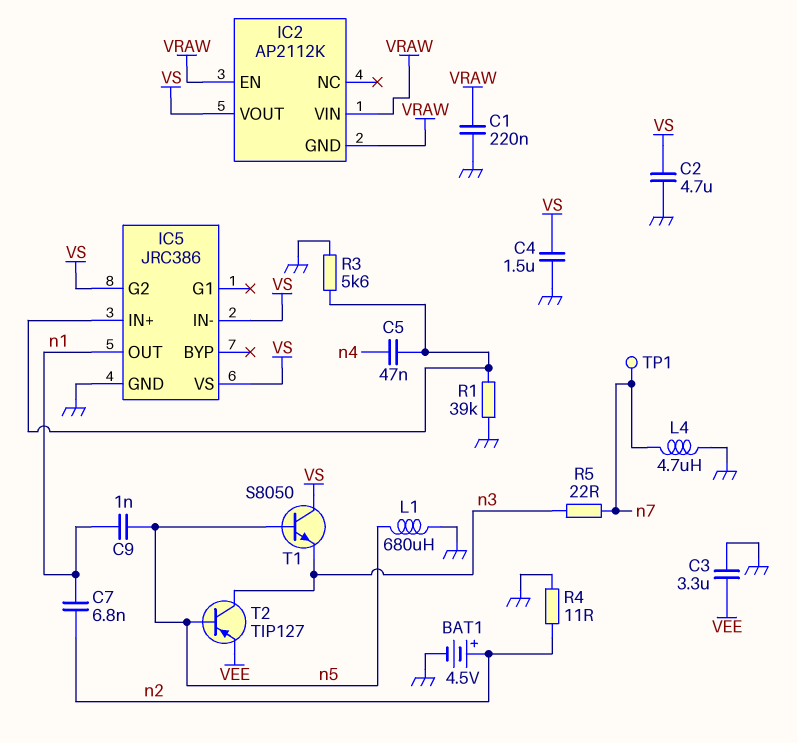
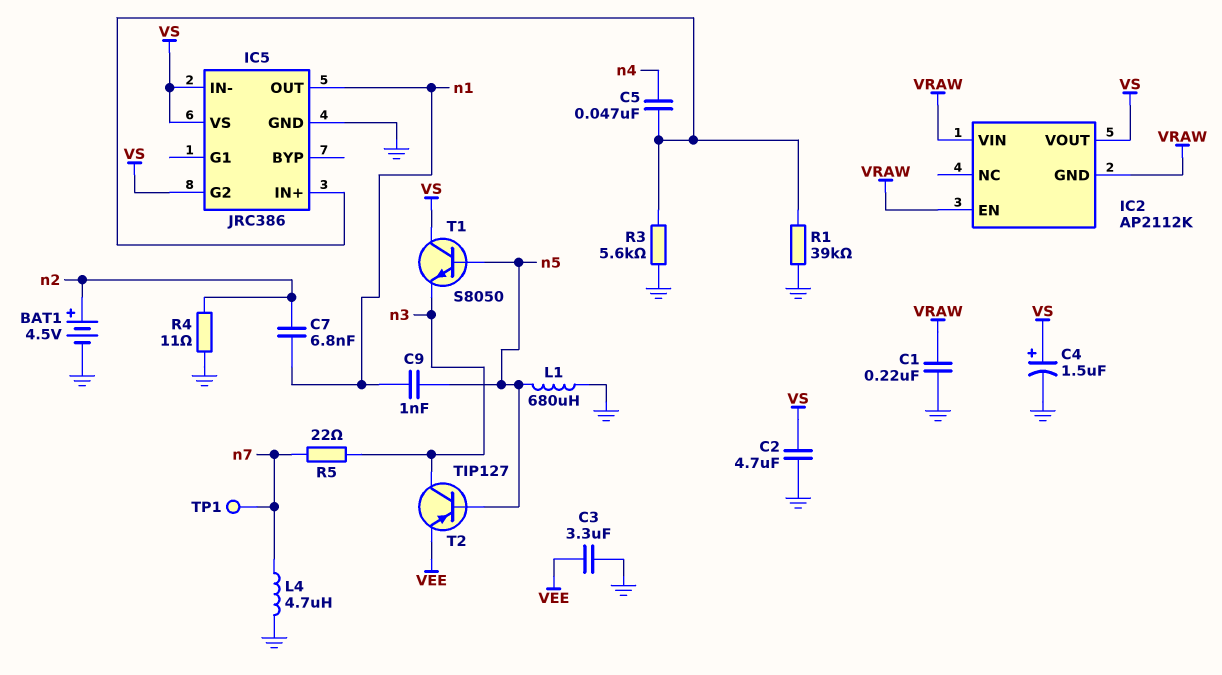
C4: 1.5uF (GND, VS) -> 1.5uF (plus VS, minus GND)

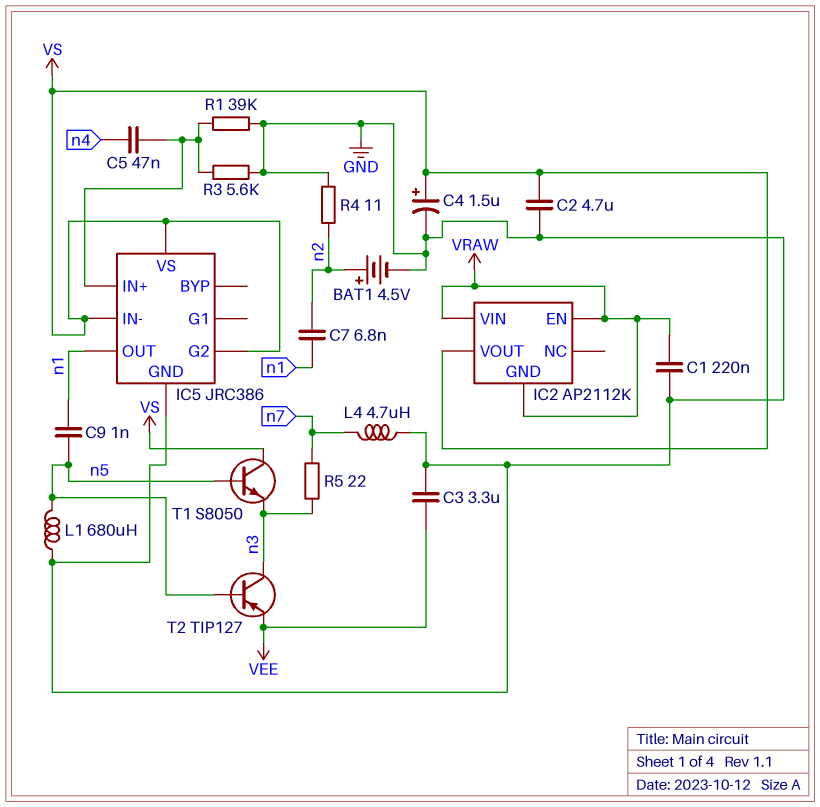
TP1: test point (n7) -> none

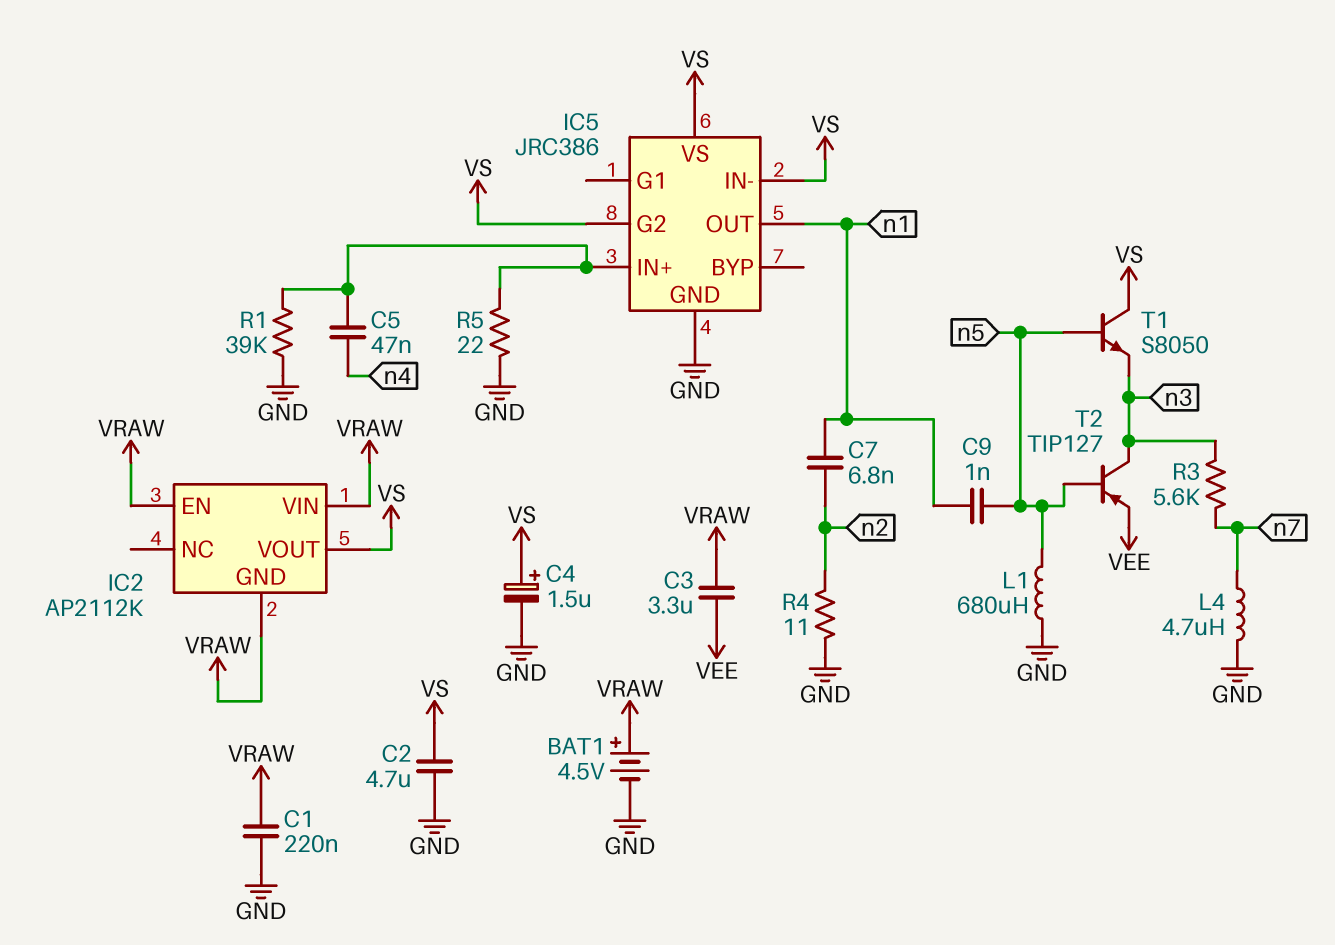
BAT1: 4.5V (plus n2, minus GND) -> 4.5V (plus VRAW, minus GND)
C3: 3.3uF (GND, VEE) -> 3.3uF (VEE, VRAW)
R3: 5.6k (GND, IC5/IN+) -> 5.6k (n3, n7)
R5: 22 (n3, n7) -> 22 (GND, IC5/IN+)

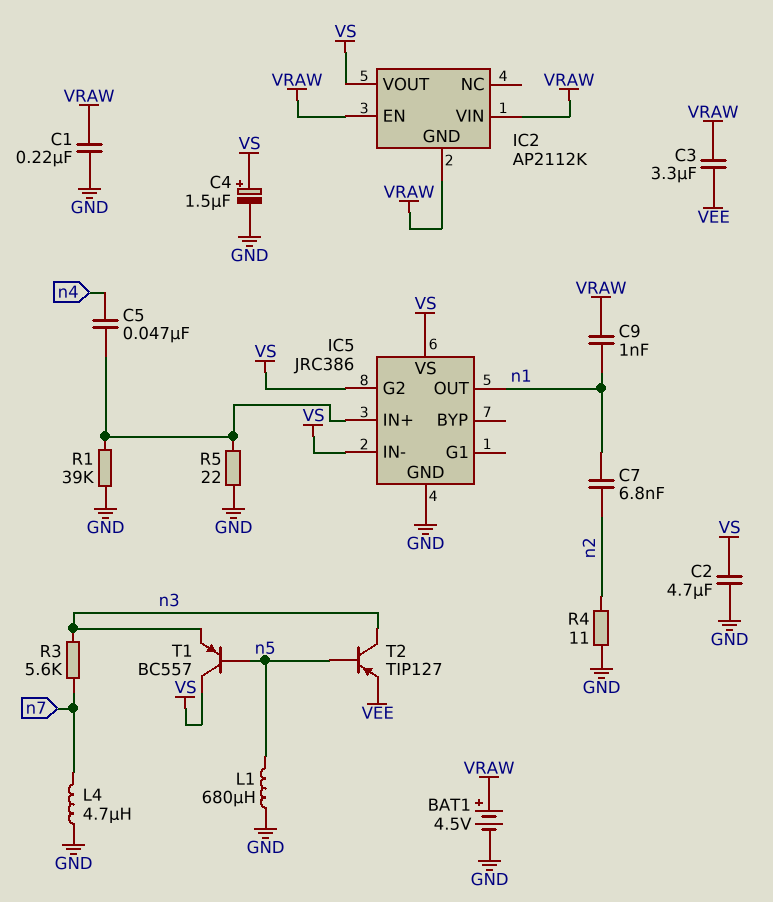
C9: 1nF (n1, n5) -> 1nF (VRAW, n1)
T1: NPN S8050 (B n5, C VS, E n3) -> PNP BC557 (B n5, C VS, E n3)

